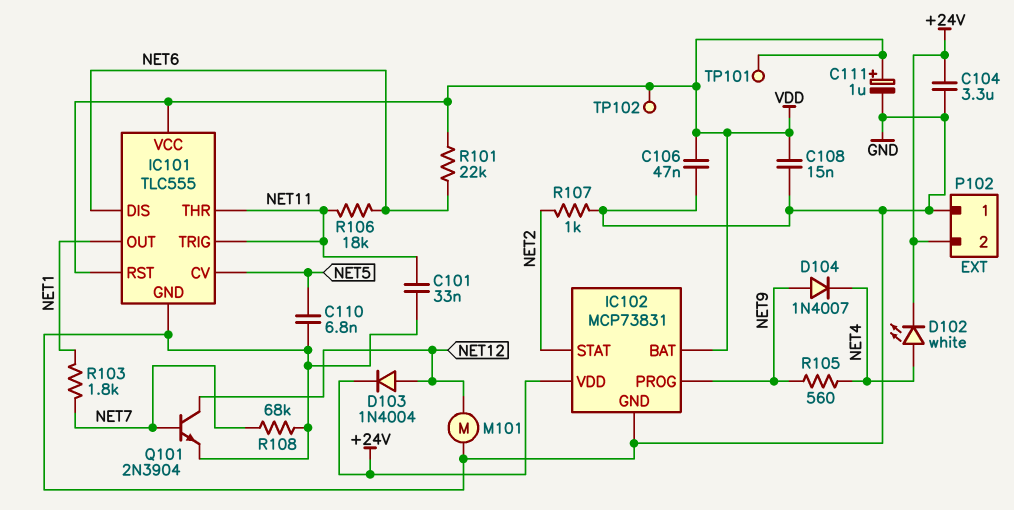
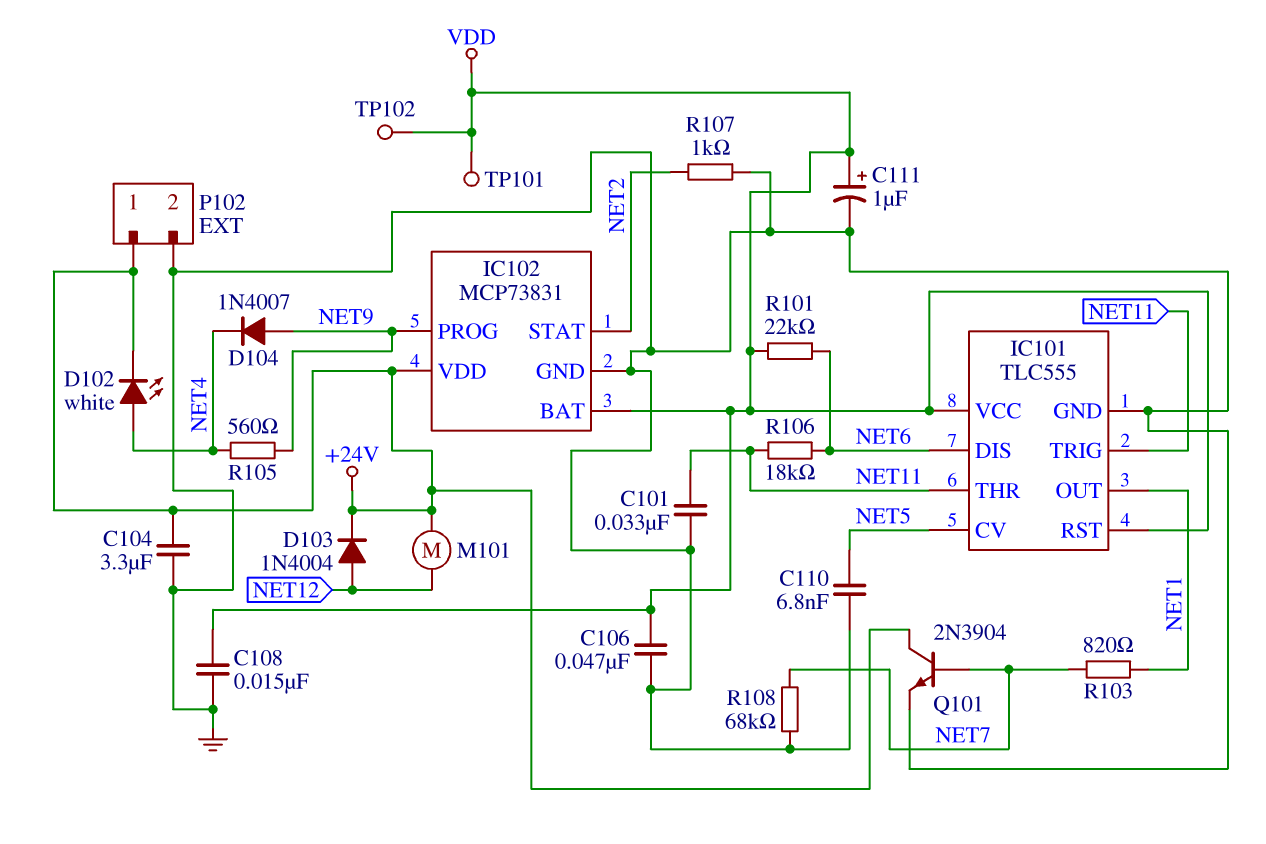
M101: motor (GND, NET12) -> motor (+24V, NET12)
P102 pin 1: GND -> +24V
P102 pin 2: +24V -> GND
Q101: NPN 2N3904 (B NET7, C NET12, E GND) -> NPN 2N3904 (B NET7, C +24V, E GND)
R103: 1.8k (NET1, NET7) -> 820 (NET1, NET7)

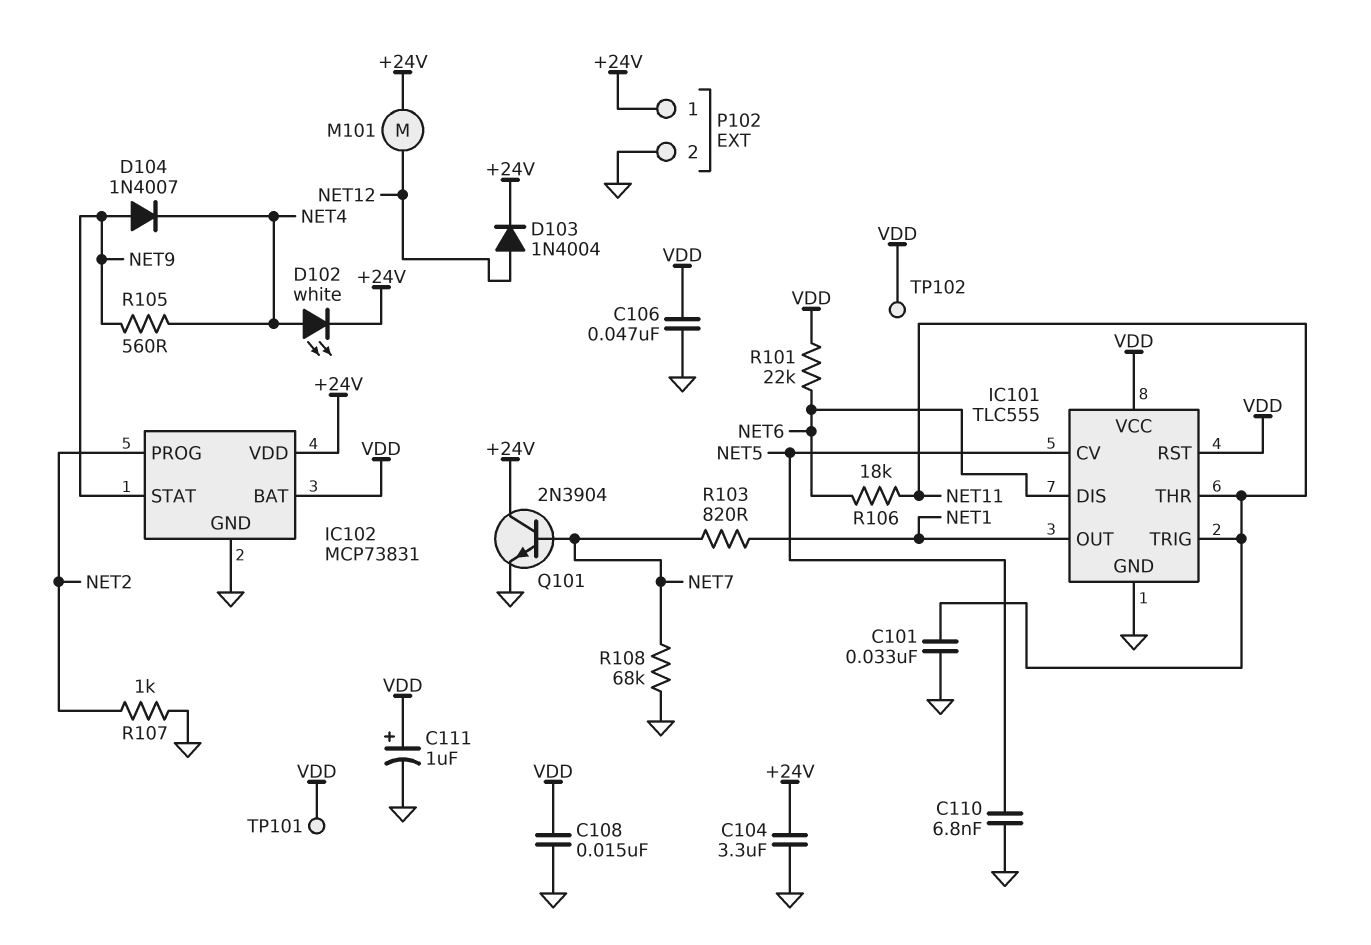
IC102 pin PROG: NET9 -> NET2
IC102 pin STAT: NET2 -> NET9

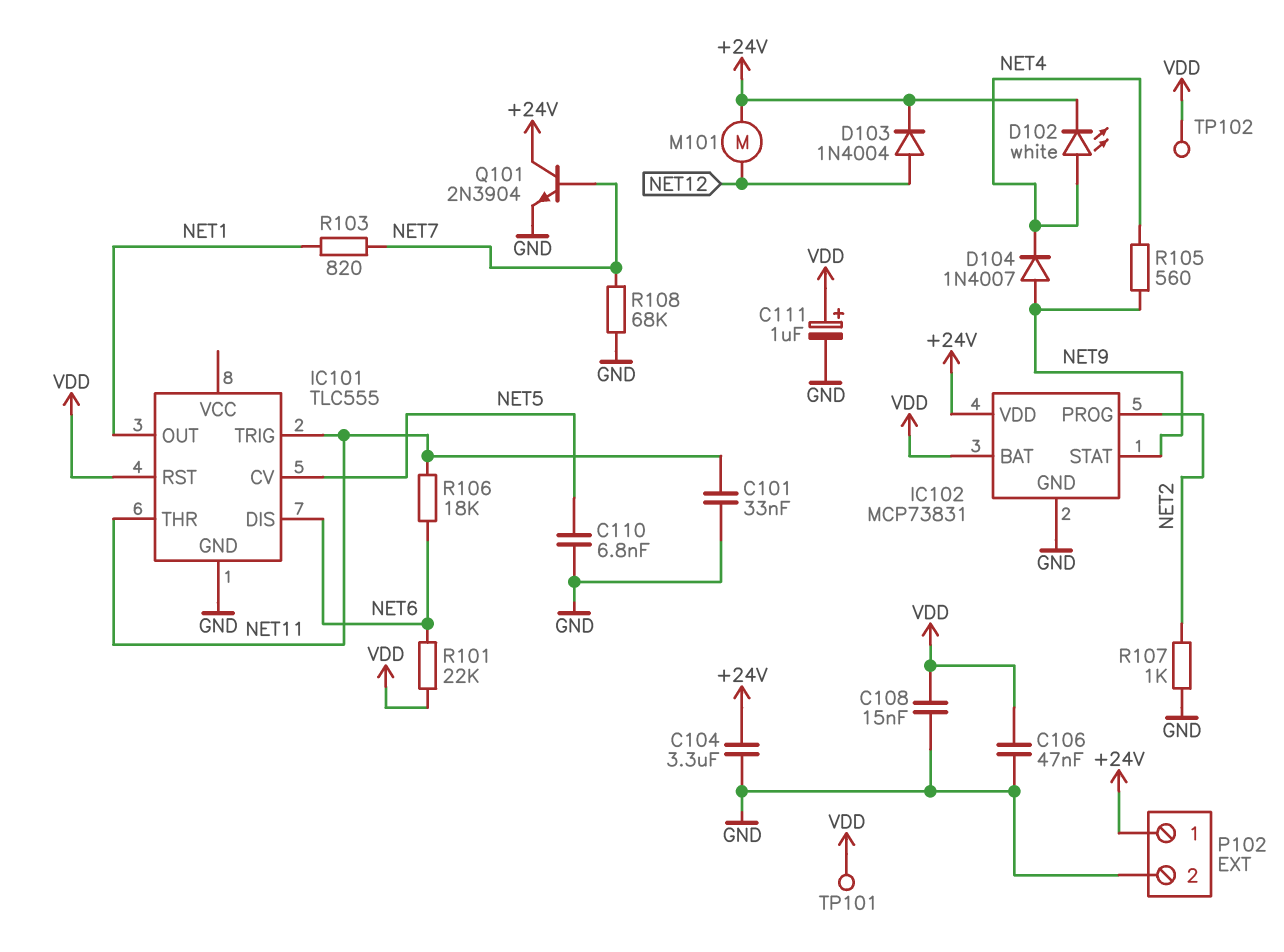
IC101 pin VCC: VDD -> none

